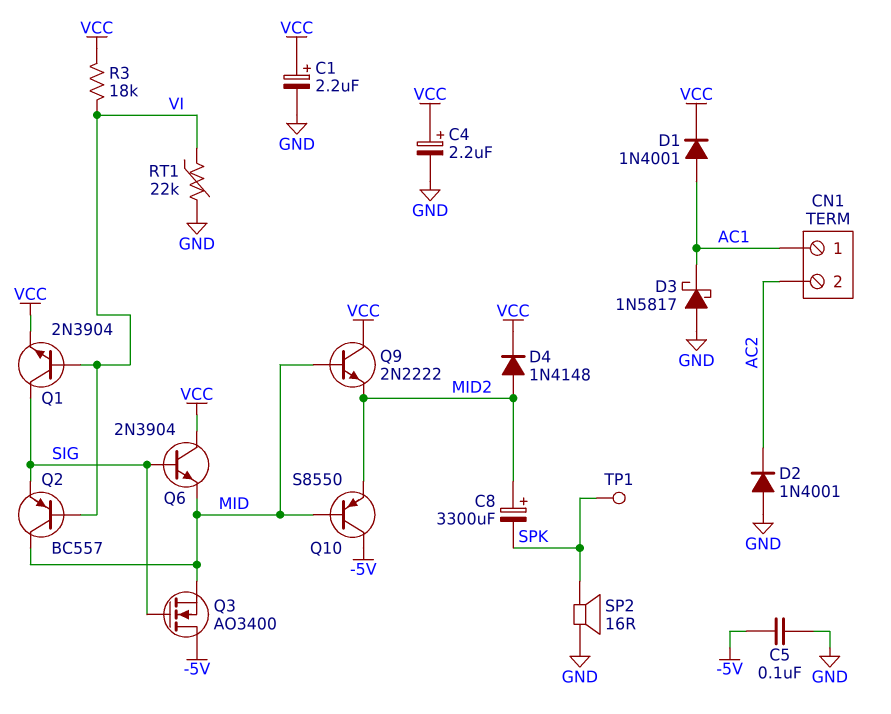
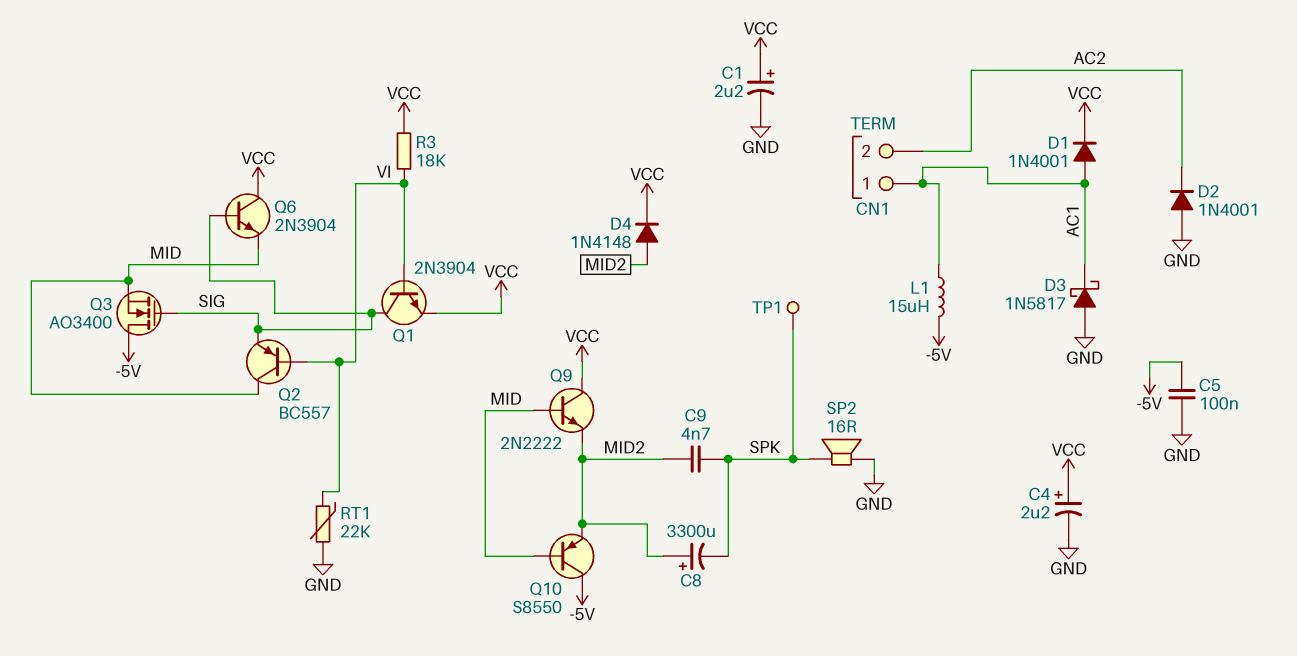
C9: none -> 4.7nF (MID2, SPK)
L1: none -> 15uH (-5V, AC1)

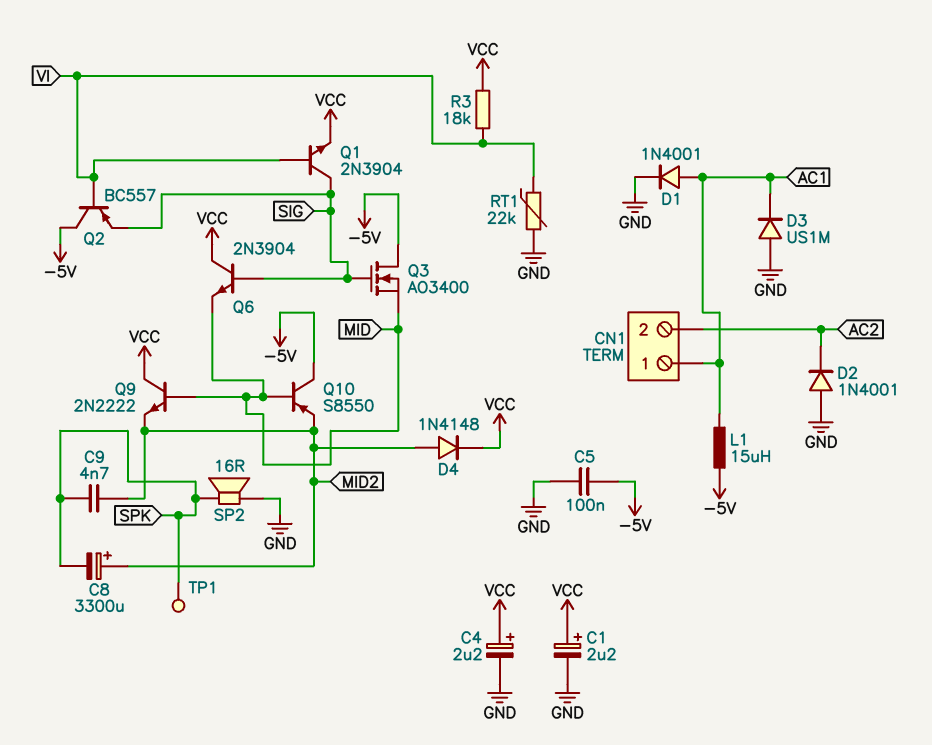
D1: diode 1N4001 (A AC1, K VCC) -> diode 1N4001 (A AC1, K GND)
D3: schottky 1N5817 (A GND, K AC1) -> diode US1M (A GND, K AC1)
Q2: PNP BC557 (B VI, C MID, E SIG) -> PNP BC557 (B VI, C -5V, E SIG)

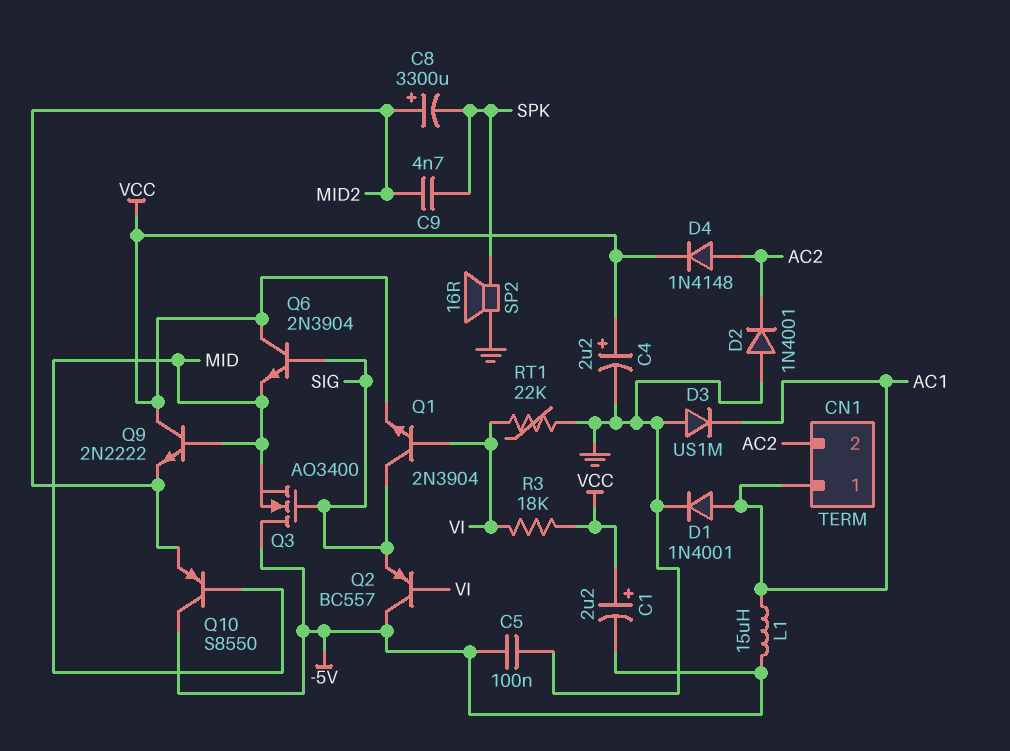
C1: 2.2uF (plus VCC, minus GND) -> 2.2uF (plus VCC, minus -5V)
D4: diode 1N4148 (A MID2, K VCC) -> diode 1N4148 (A AC2, K VCC)
TP1: test point (SPK) -> none

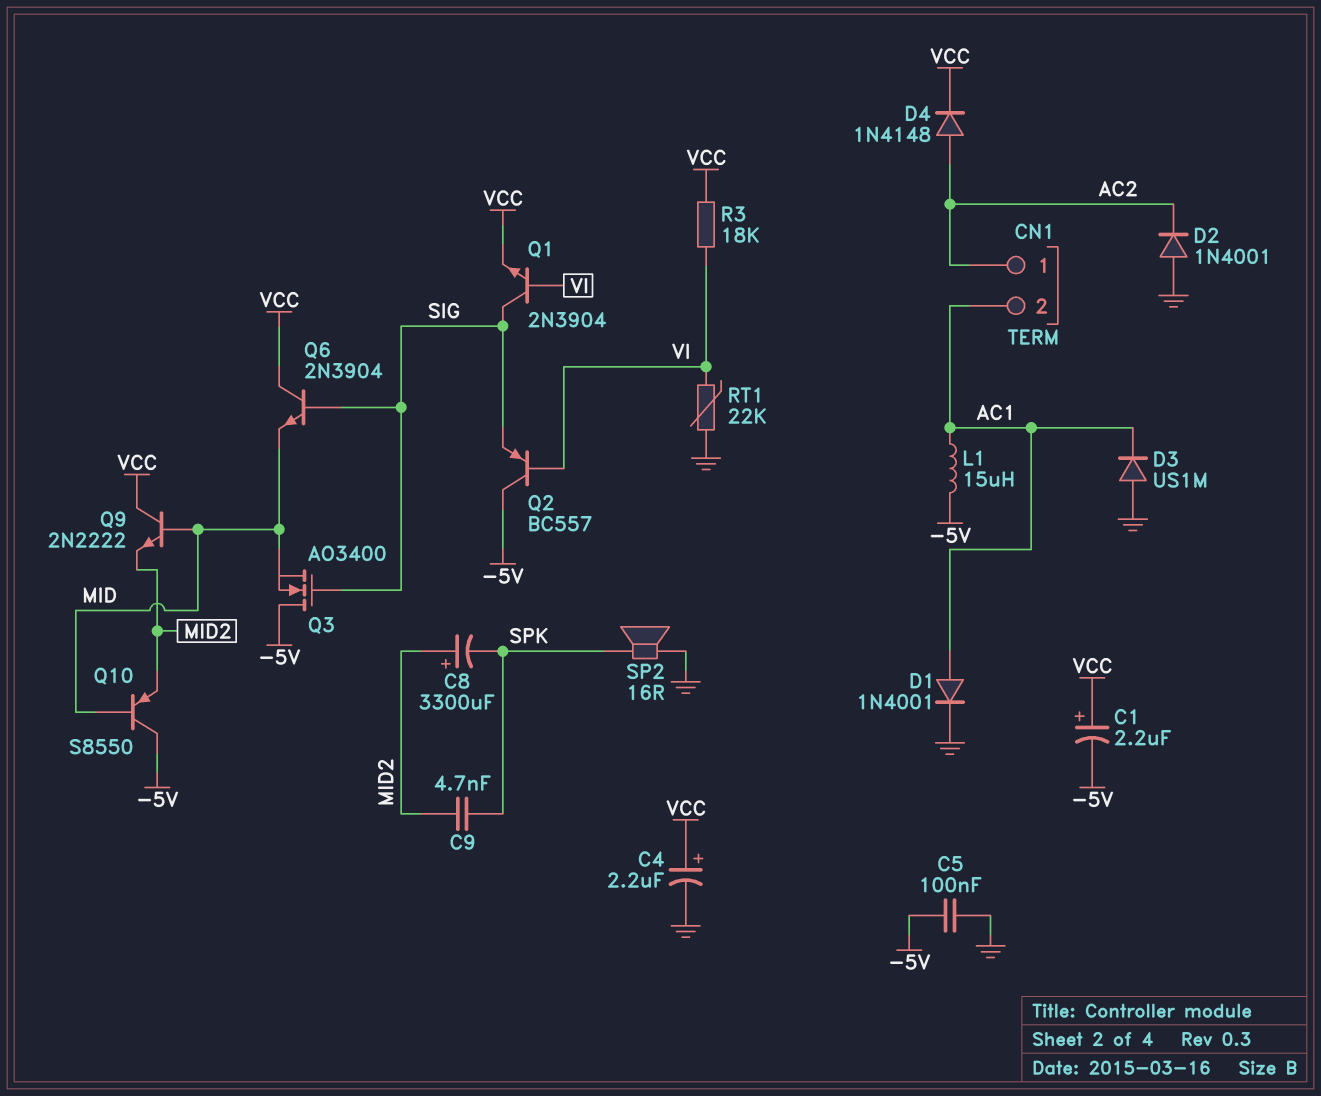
CN1 pin 1: AC1 -> AC2
CN1 pin 2: AC2 -> AC1

